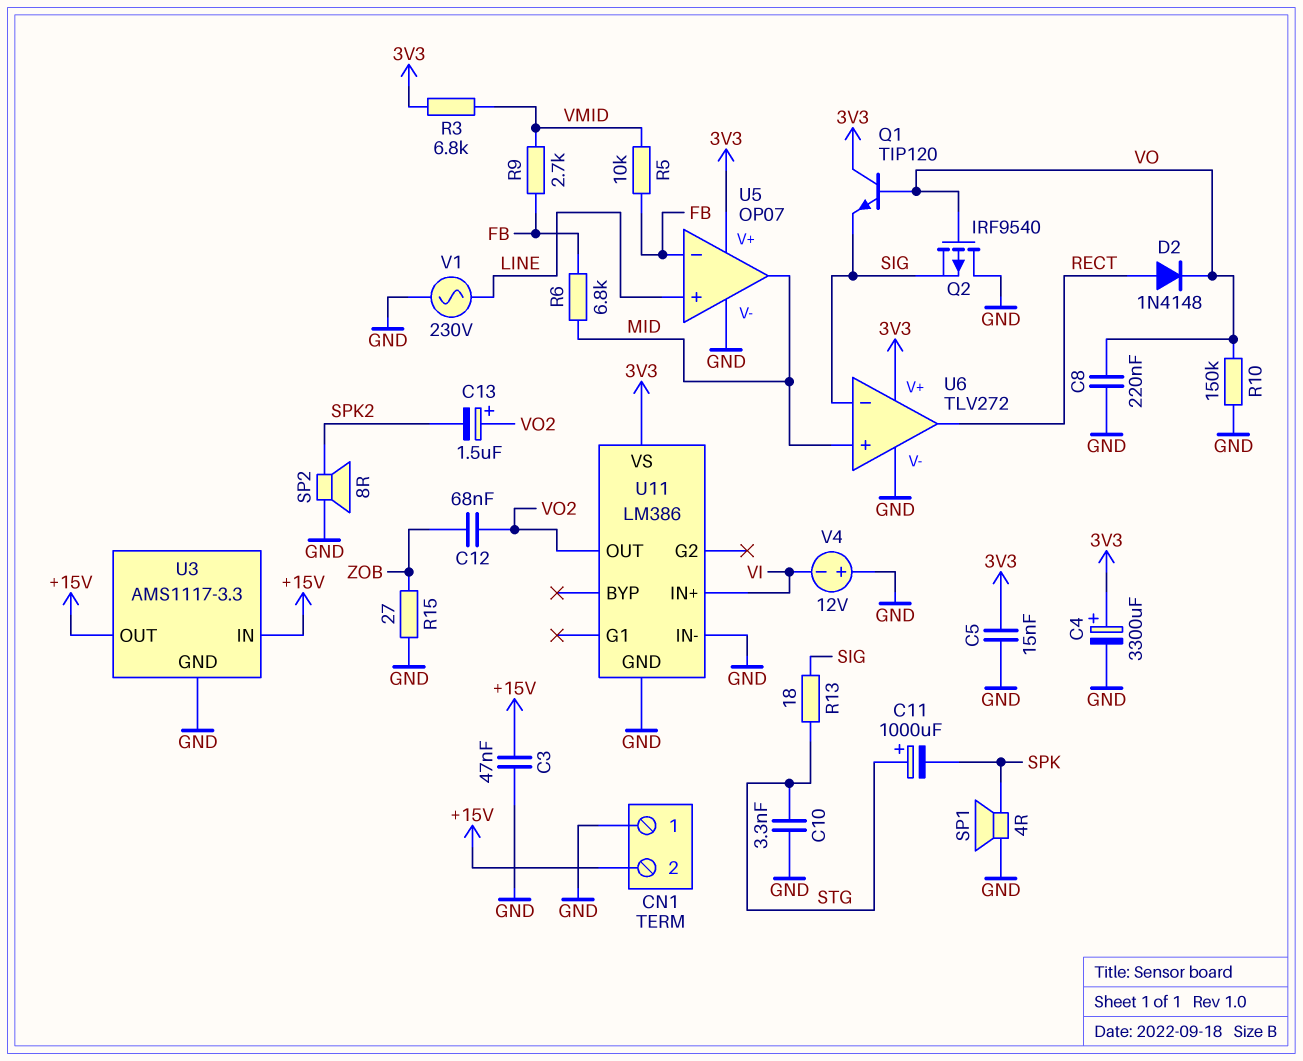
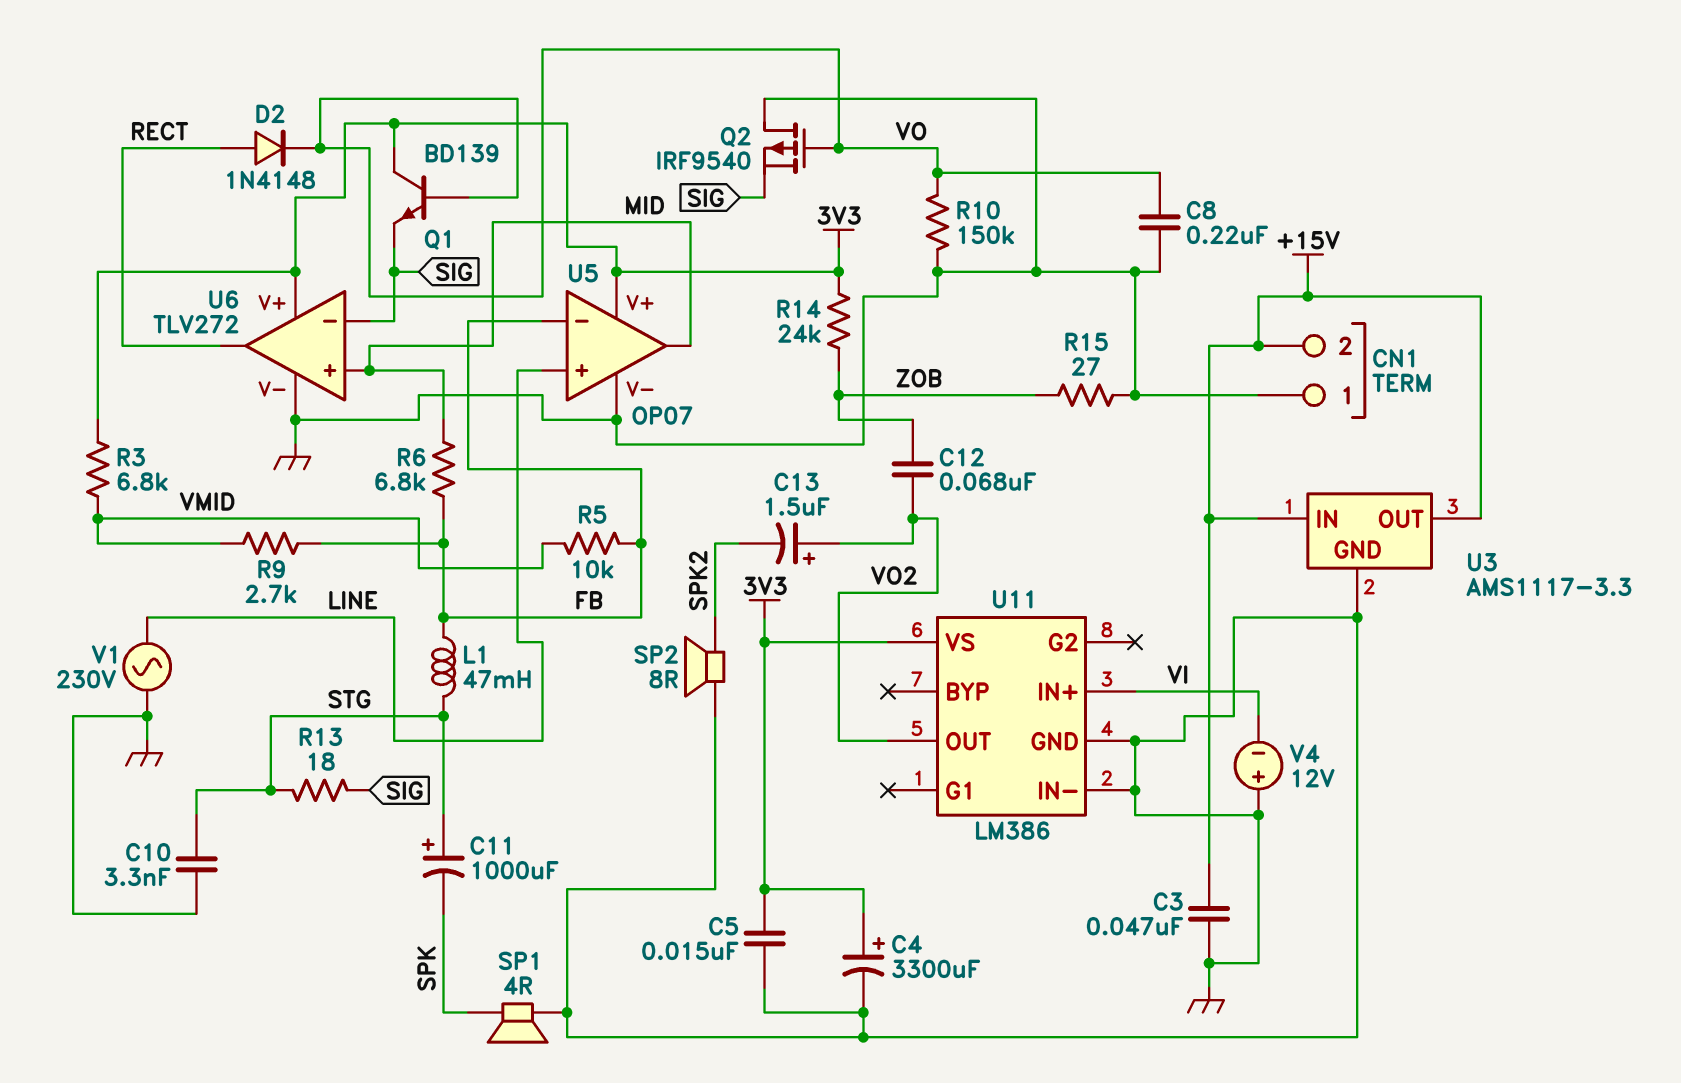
L1: none -> 47mH (FB, STG)
Q1: NPN TIP120 (B VO, C 3V3, E SIG) -> NPN BD139 (B VO, C 3V3, E SIG)
R14: none -> 24k (3V3, ZOB)

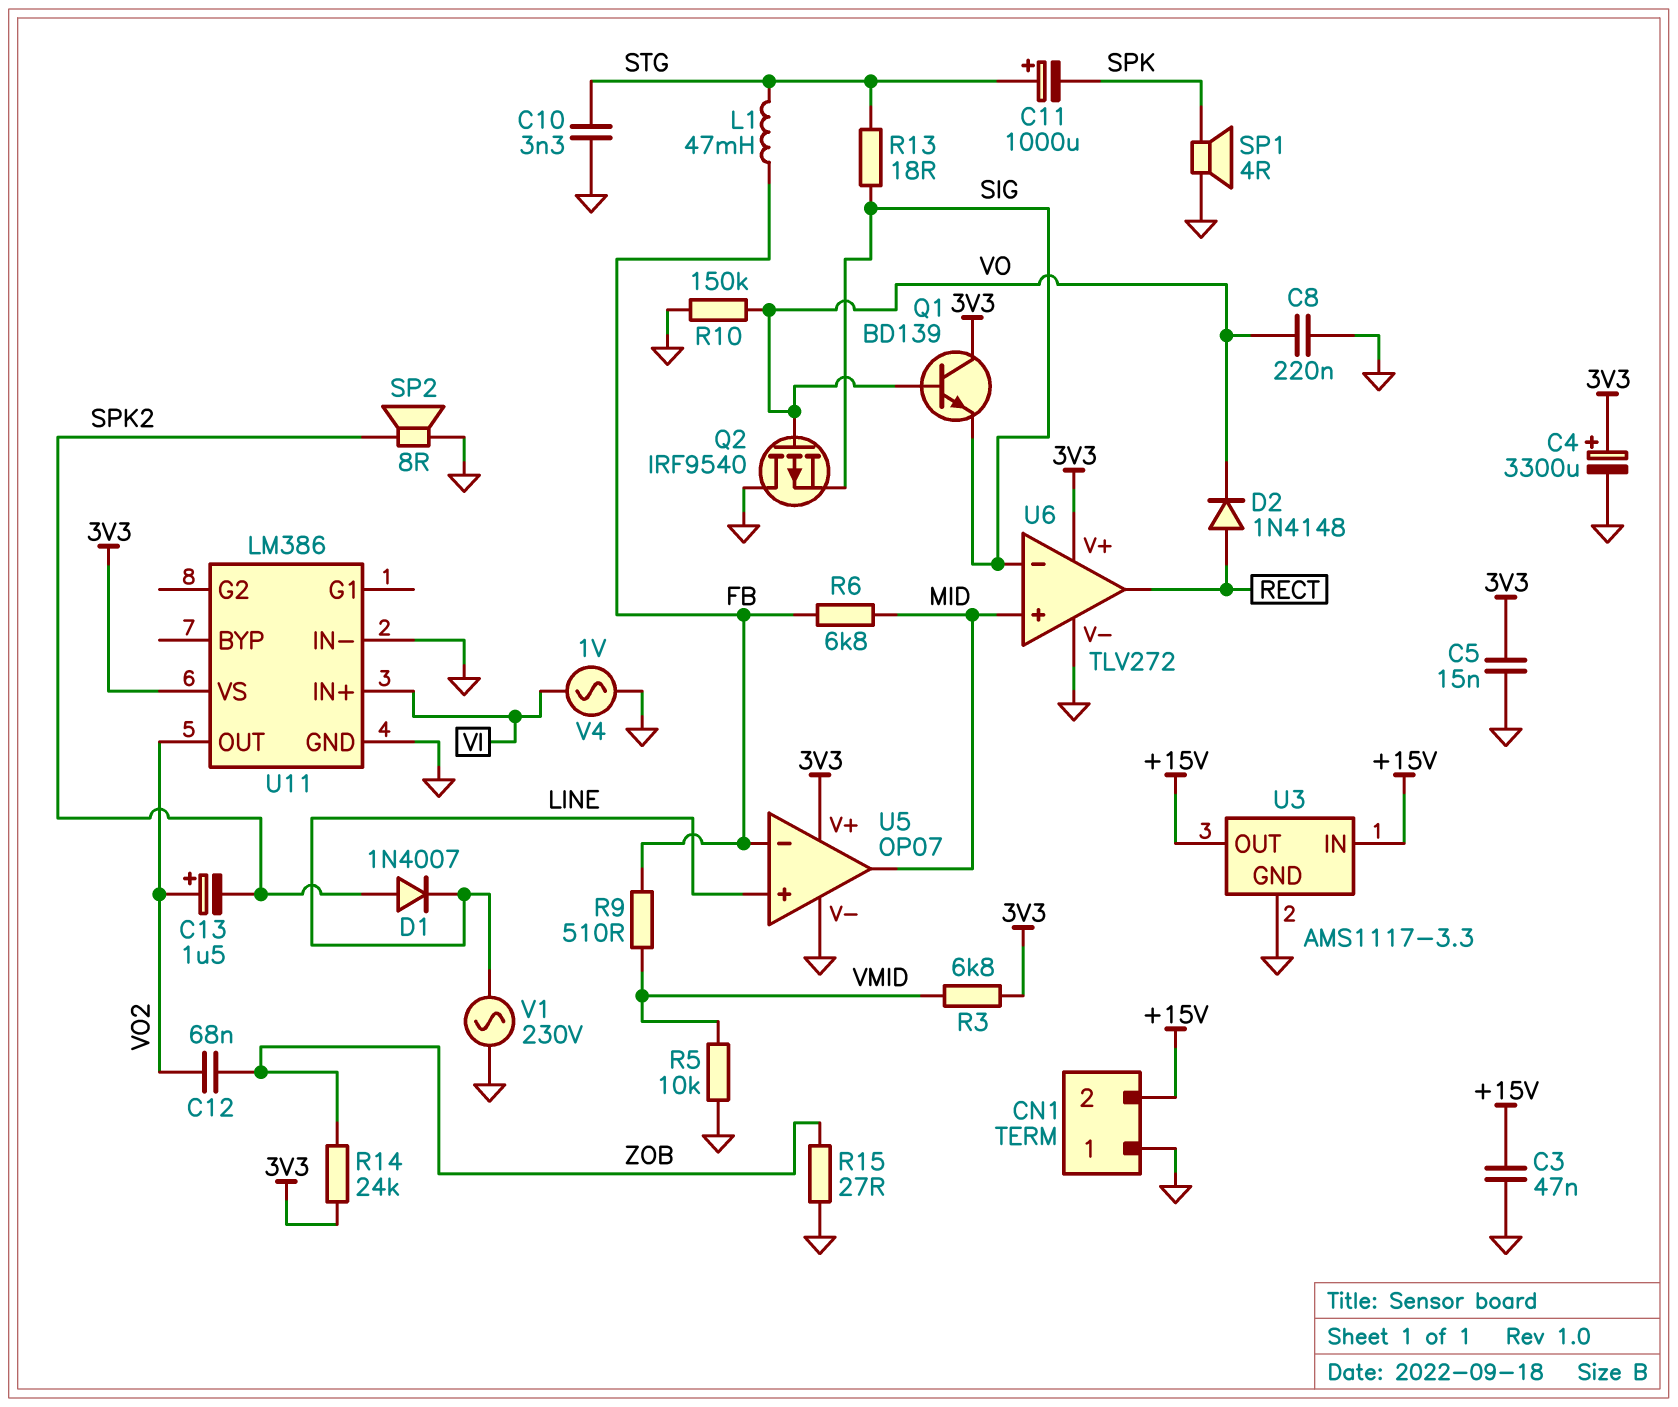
D1: none -> diode 1N4007 (A SPK2, K LINE)
R5: 10k (FB, VMID) -> 10k (GND, VMID)
R9: 2.7k (FB, VMID) -> 510 (FB, VMID)
V4: 12V (plus GND, minus VI) -> AC 1V (GND, VI)

